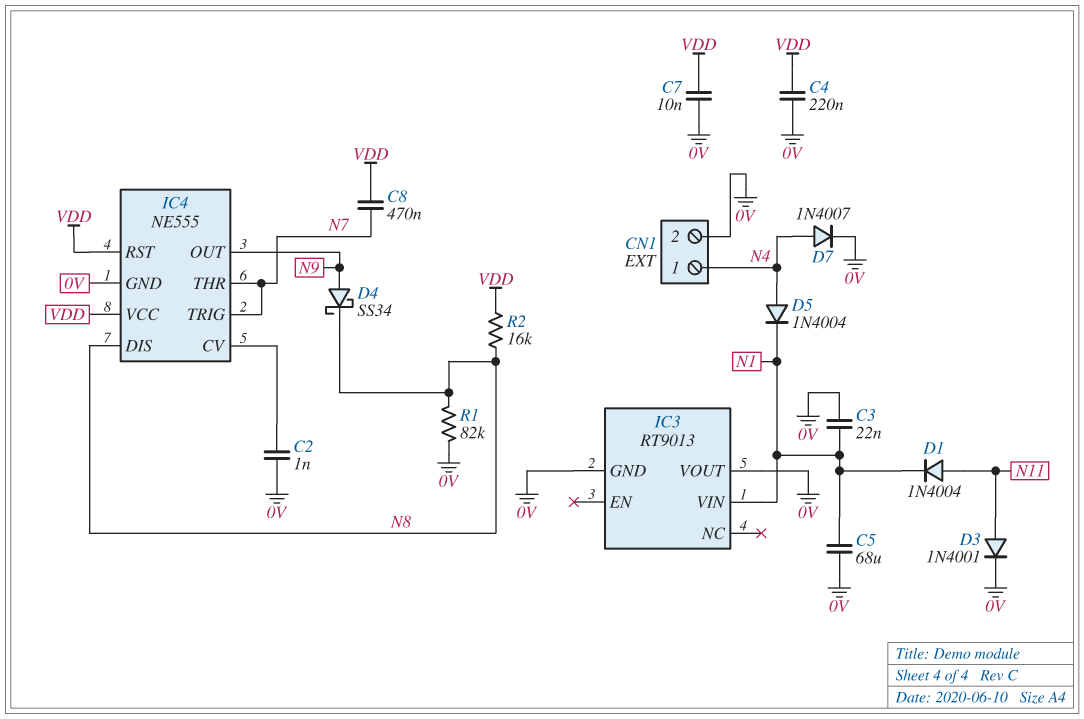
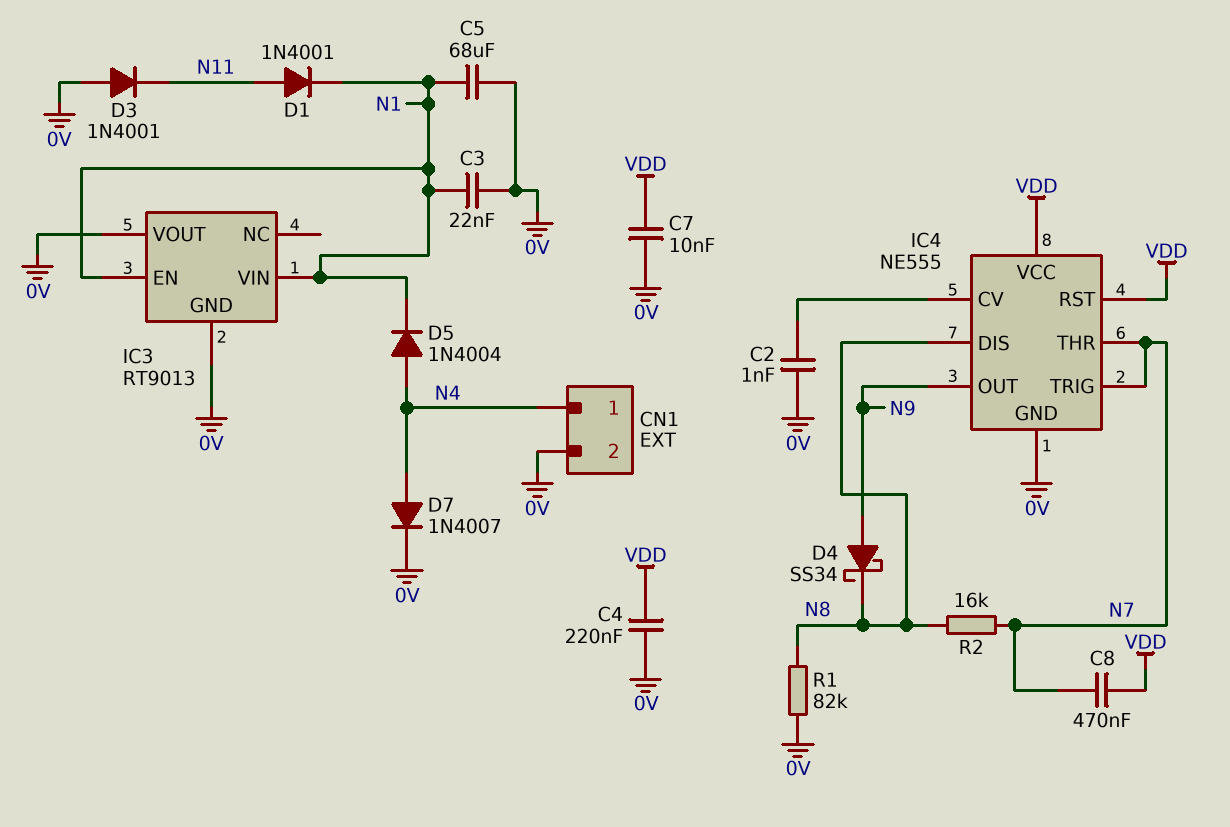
D1: diode 1N4004 (A N11, K N1) -> diode 1N4001 (A N11, K N1)
D3: diode 1N4001 (A N11, K 0V) -> diode 1N4001 (A 0V, K N11)
IC3 pin EN: none -> N1
R2: 16k (N8, VDD) -> 16k (N7, N8)

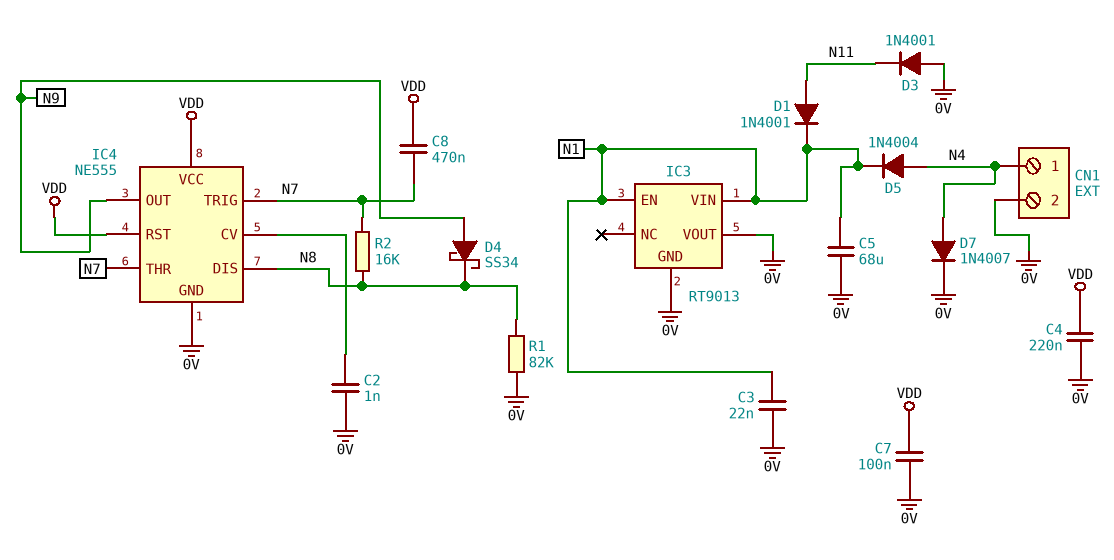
C7: 10nF (0V, VDD) -> 100nF (0V, VDD)

